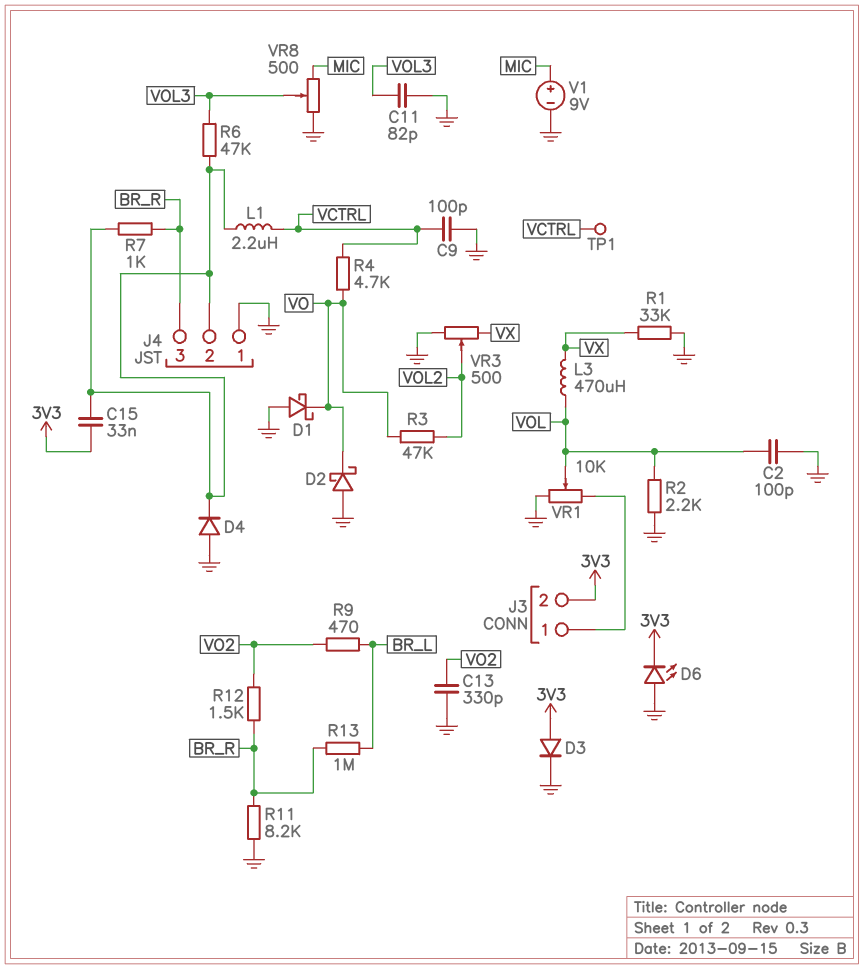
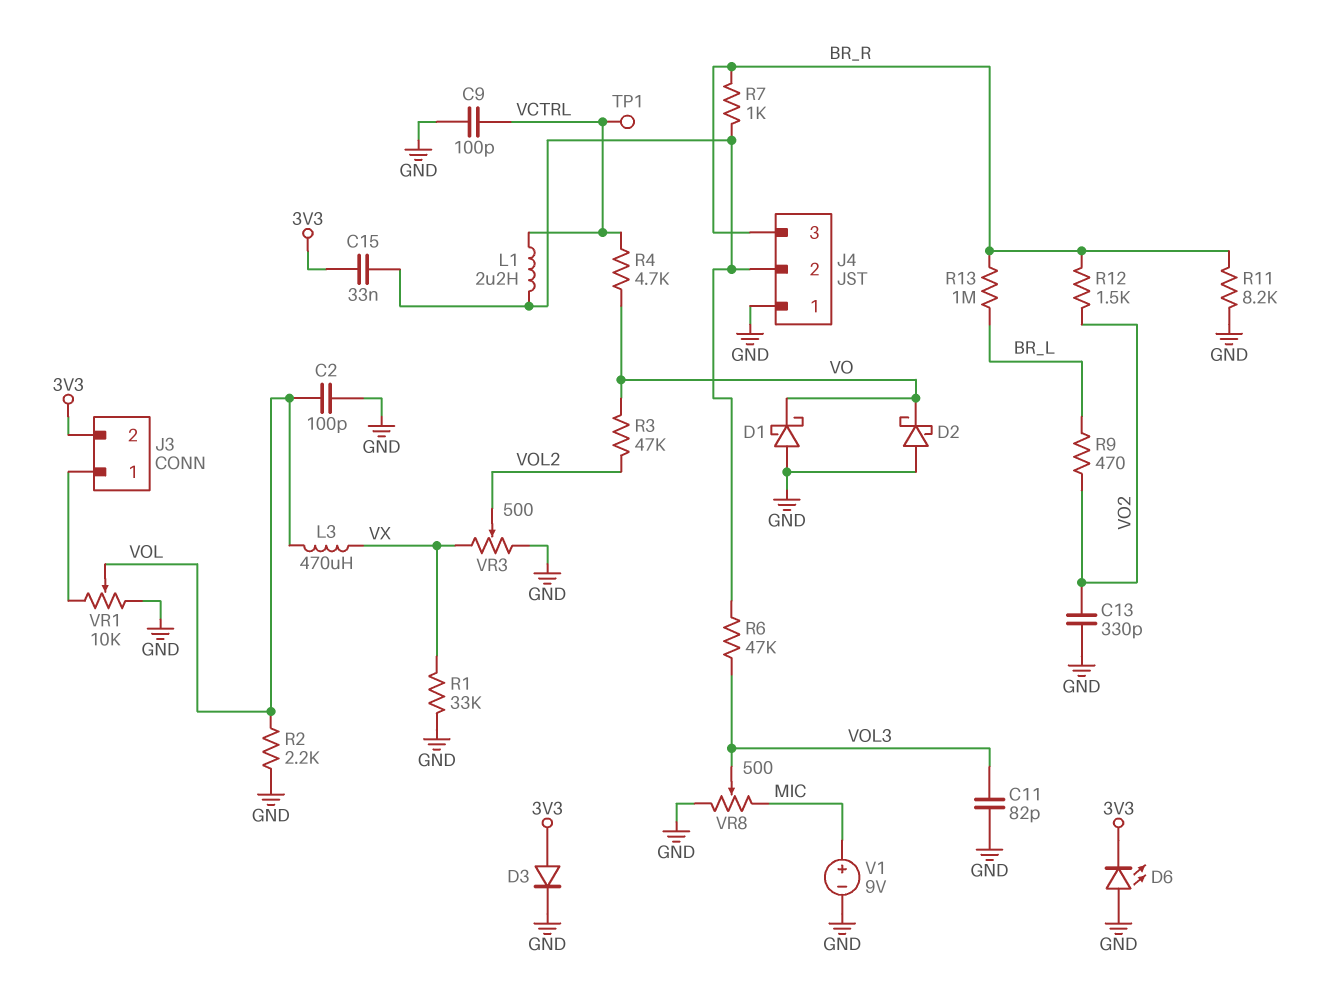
D4: diode (A GND, K J4/2) -> none

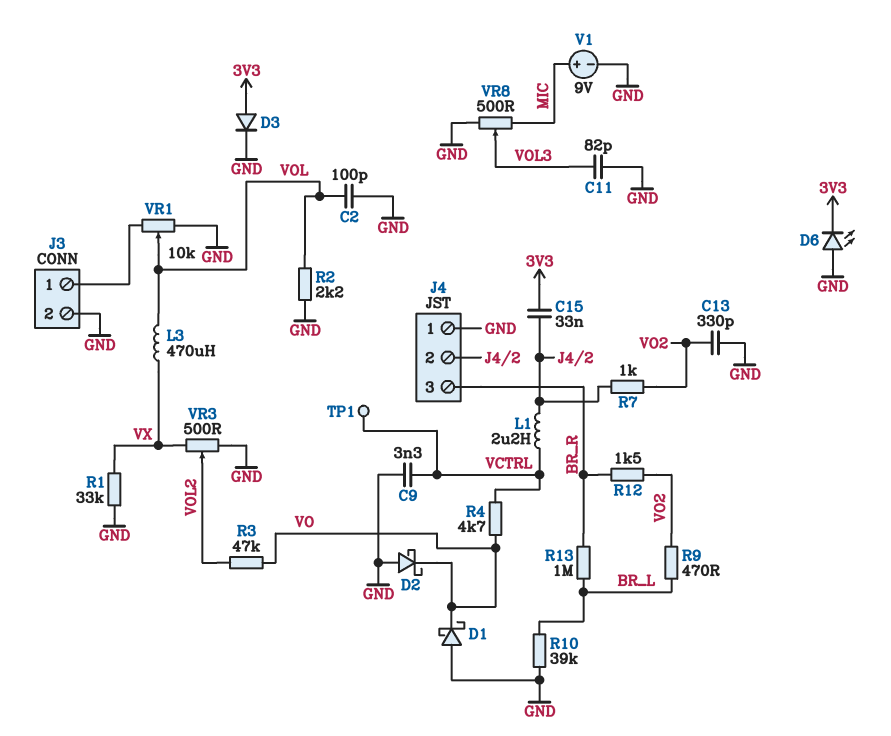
C9: 100pF (GND, VCTRL) -> 3.3nF (GND, VCTRL)
J3 pin 2: 3V3 -> GND
R6: 47k (J4/2, VOL3) -> none
R7: 1k (BR_R, J4/2) -> 1k (J4/2, VO2)
R10: none -> 39k (BR_L, GND)
R11: 8.2k (BR_R, GND) -> none

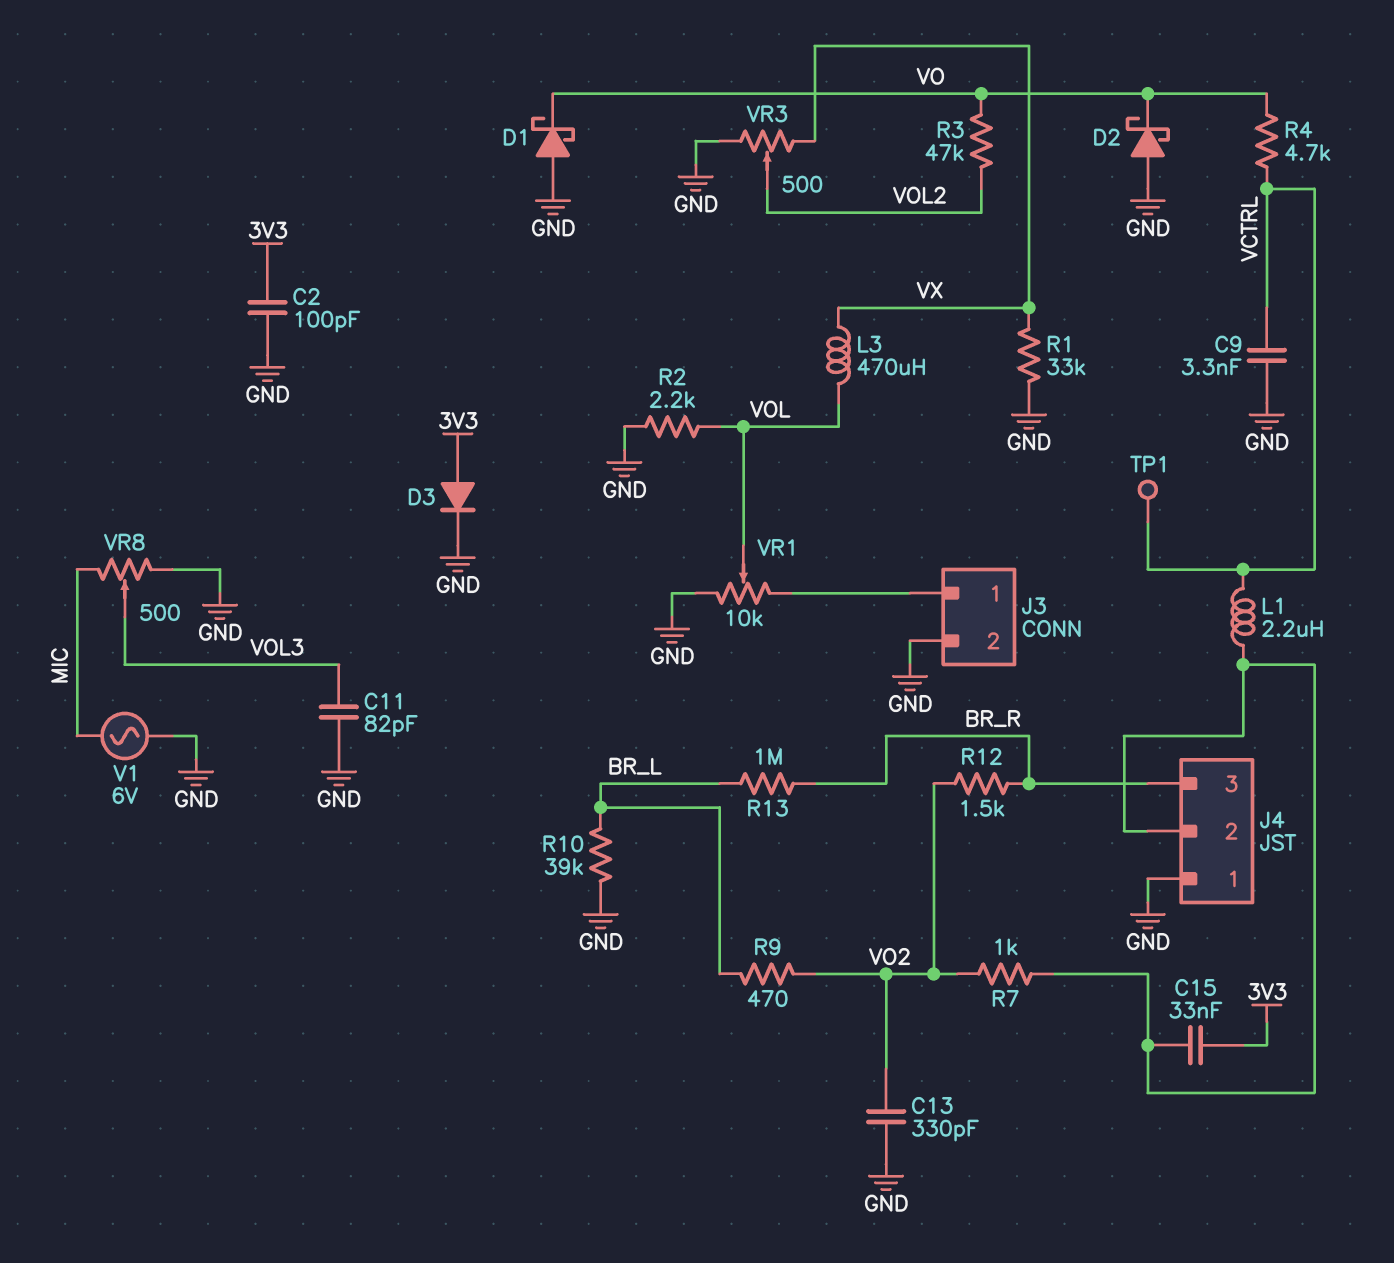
C2: 100pF (GND, VOL) -> 100pF (3V3, GND)
D6: LED (A GND, K 3V3) -> none
V1: 9V (plus MIC, minus GND) -> AC 6V (GND, MIC)

